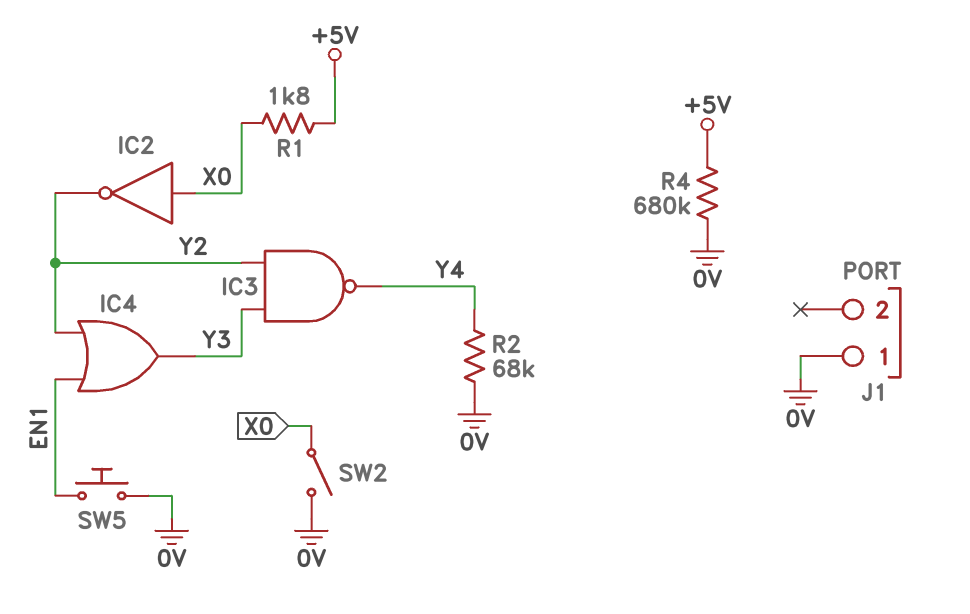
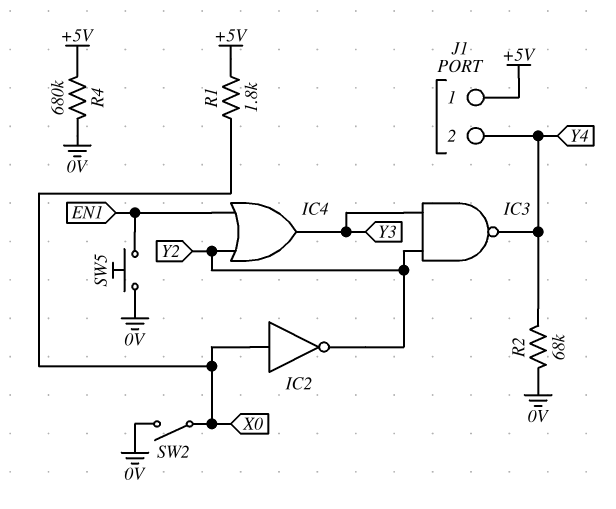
J1 pin 1: 0V -> +5V
J1 pin 2: none -> Y4

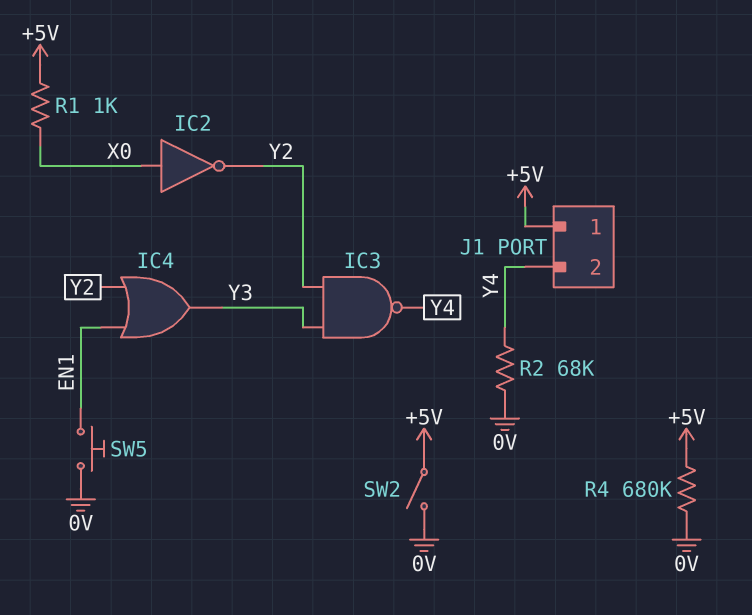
R1: 1.8k (+5V, X0) -> 1k (+5V, X0)
SW2: switch (0V, X0) -> switch (+5V, 0V)

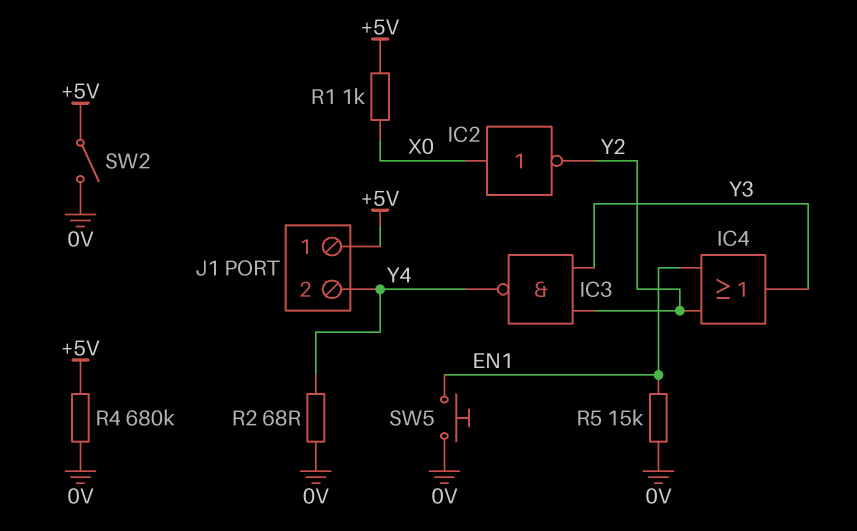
R2: 68k (0V, Y4) -> 68 (0V, Y4)
R5: none -> 15k (0V, EN1)

